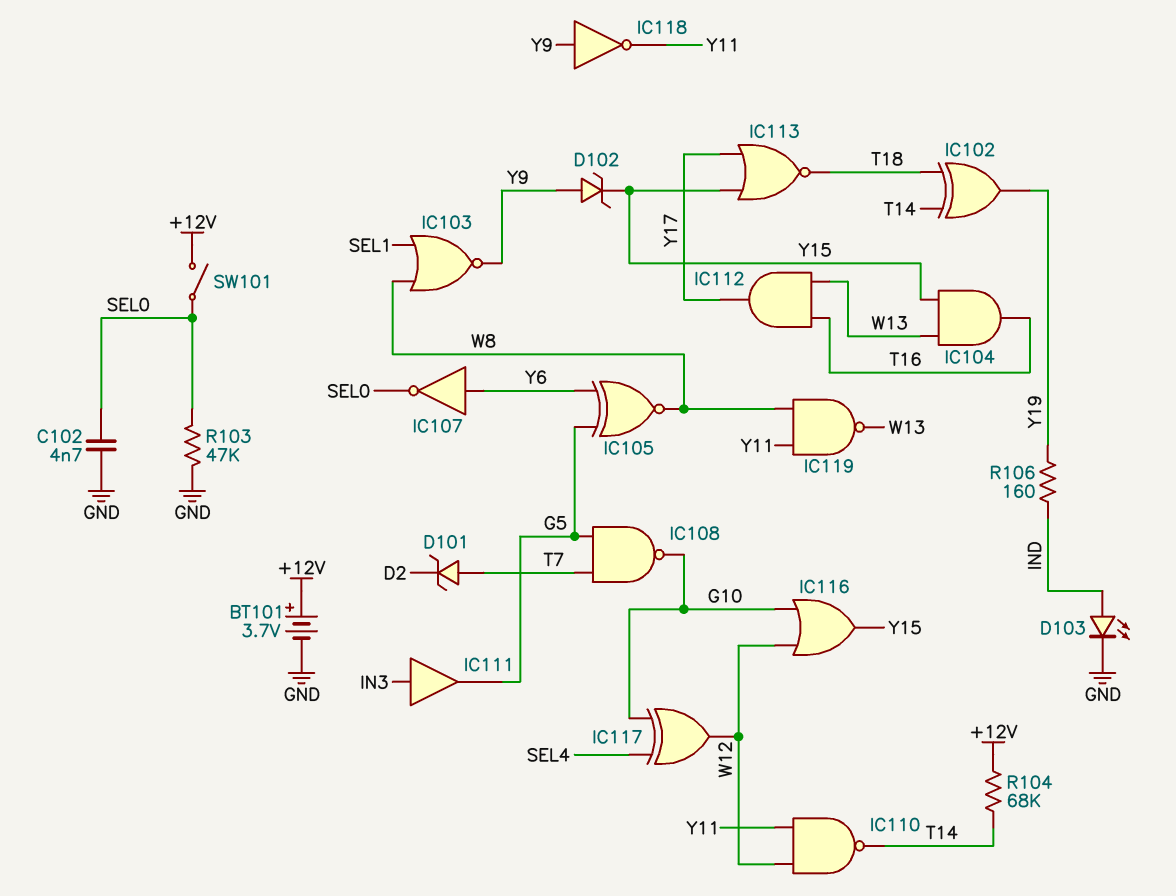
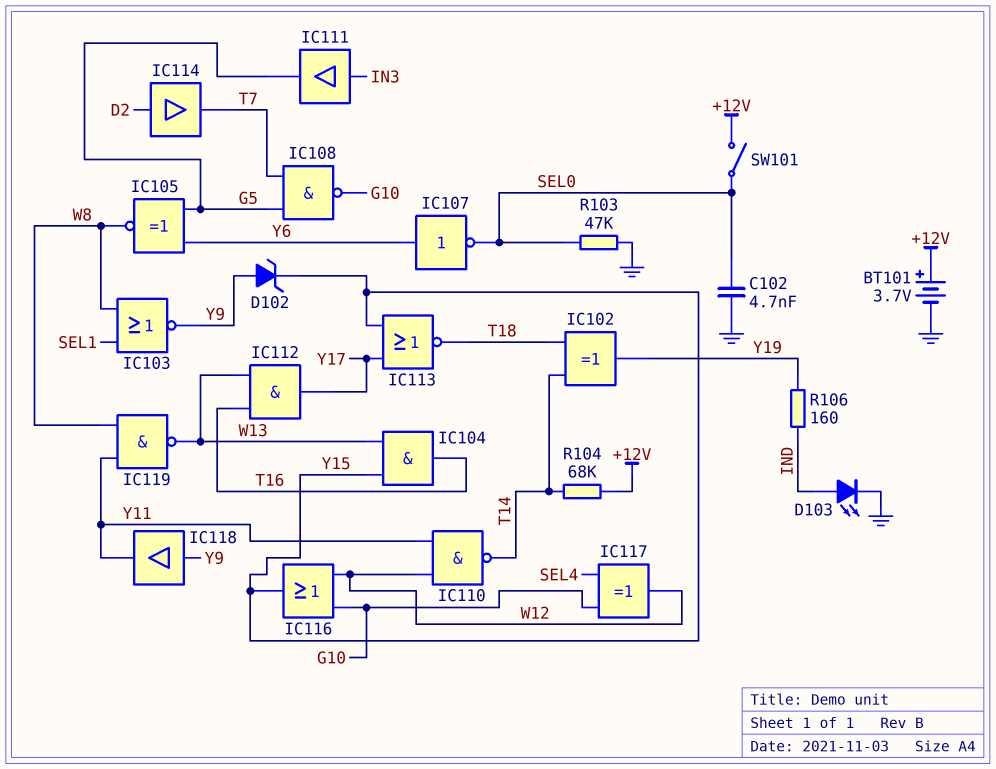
D101: zener (A T7, K D2) -> none
IC114: none -> buffer (in D2, out T7)
IC118: NOT (in Y9, out Y11) -> buffer (in Y9, out Y11)

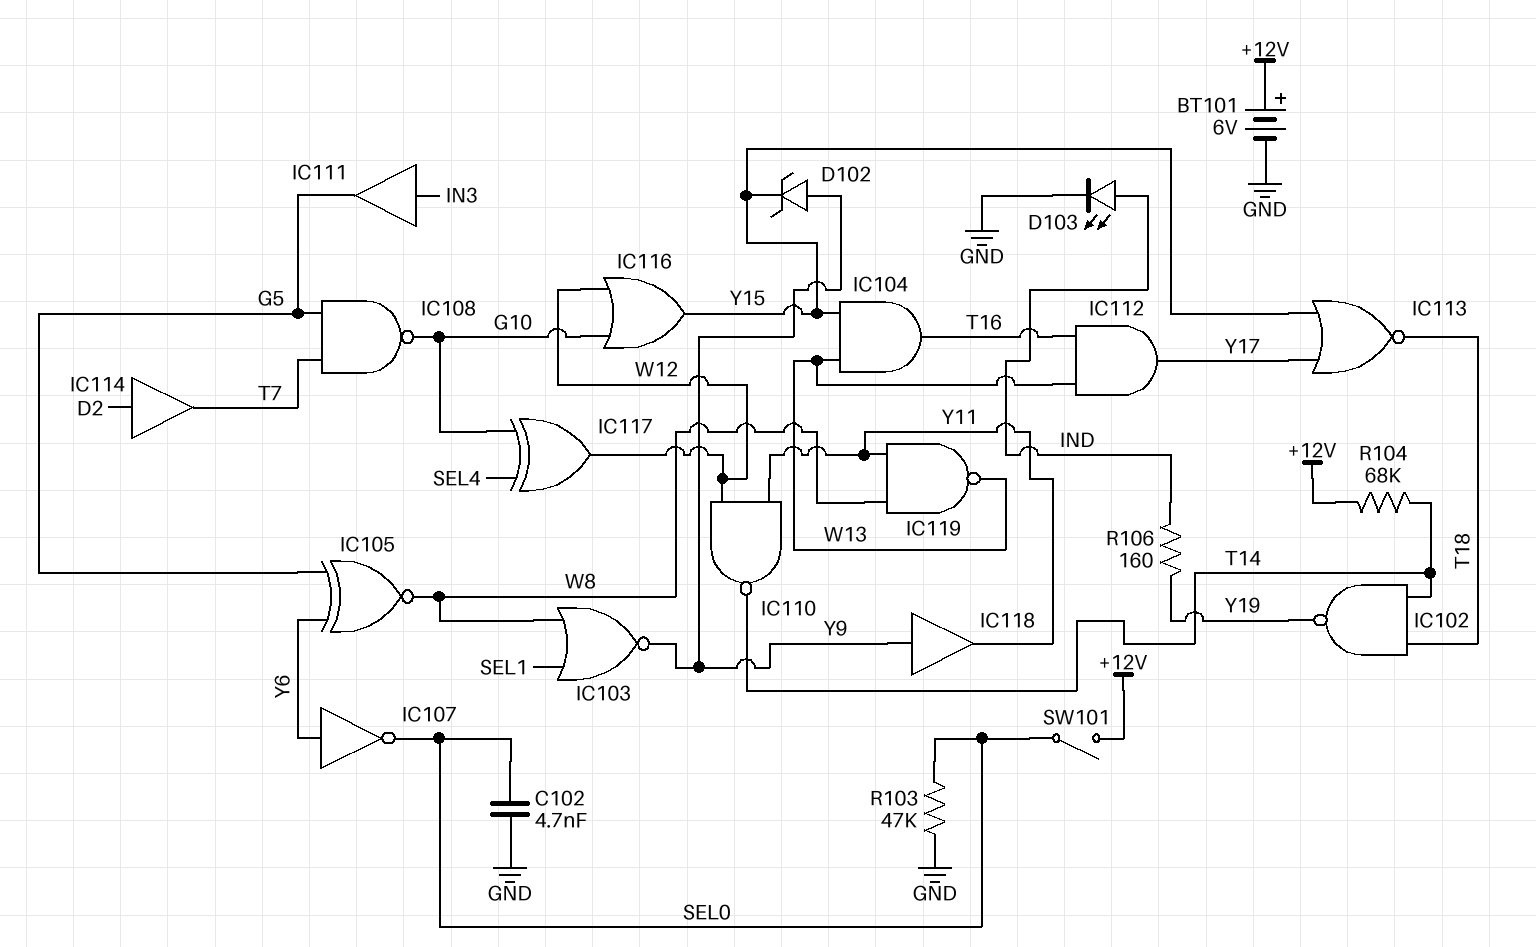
BT101: 3.7V (plus +12V, minus GND) -> 6V (plus +12V, minus GND)
IC102: XOR (in T14, in T18, out Y19) -> NAND (in T14, in T18, out Y19)

